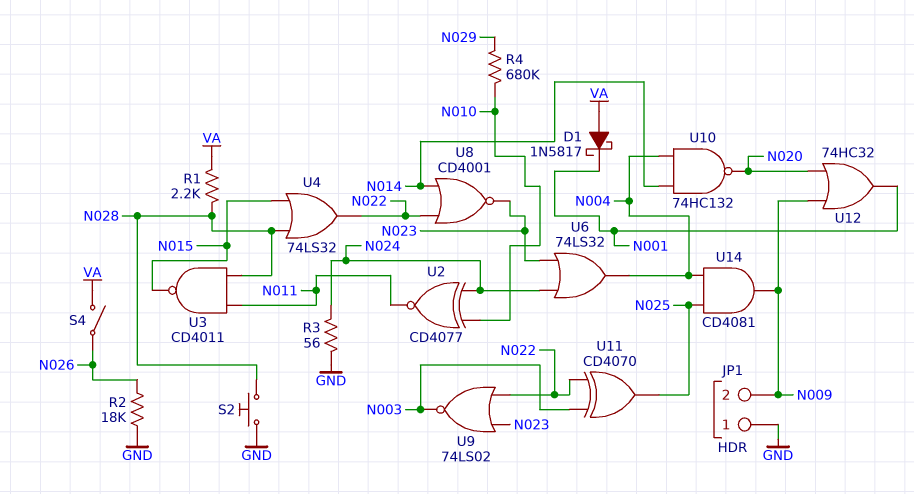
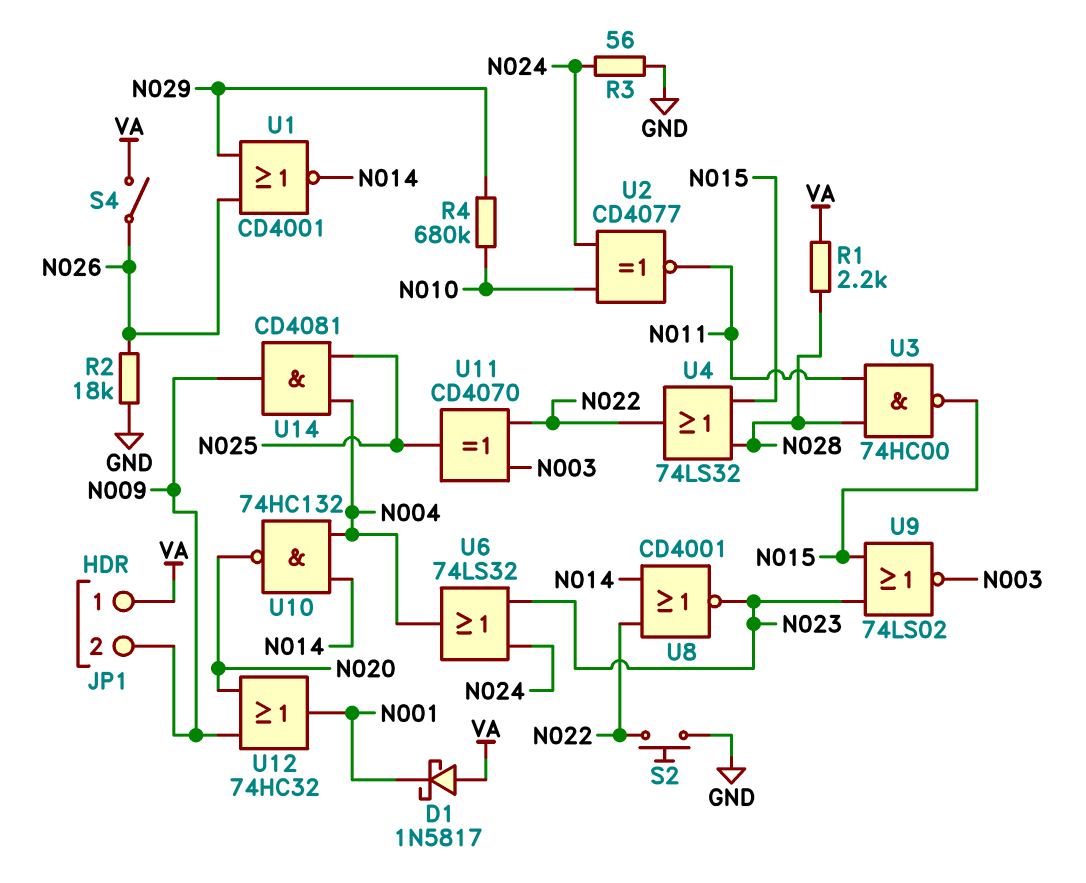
JP1 pin 1: GND -> VA
S2: button (GND, N028) -> button (GND, N022)
U1: none -> NOR CD4001 (in N026, in N029, out N014)
U3: NAND CD4011 (in N011, in N028, out N015) -> NAND 74HC00 (in N011, in N028, out N015)
U9: NOR 74LS02 (in N022, in N023, out N003) -> NOR 74LS02 (in N015, in N023, out N003)

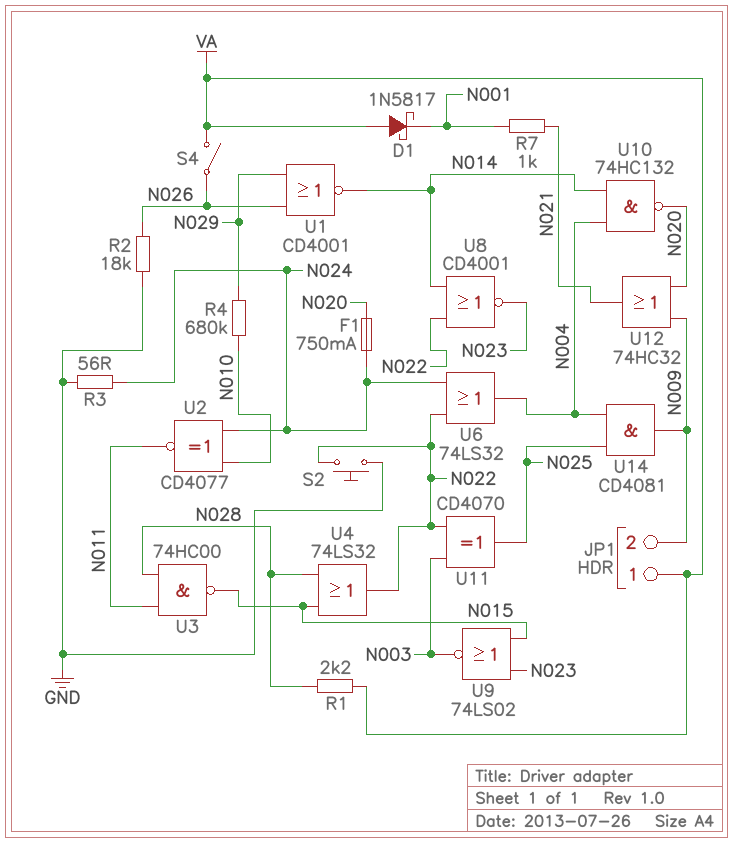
F1: none -> 750mA (N020, N024)
R7: none -> 1k (N001, N021)
U6: OR 74LS32 (in N023, in N024, out N004) -> OR 74LS32 (in N022, in N024, out N004)
U12: OR 74HC32 (in N009, in N020, out N001) -> OR 74HC32 (in N009, in N020, out N021)

